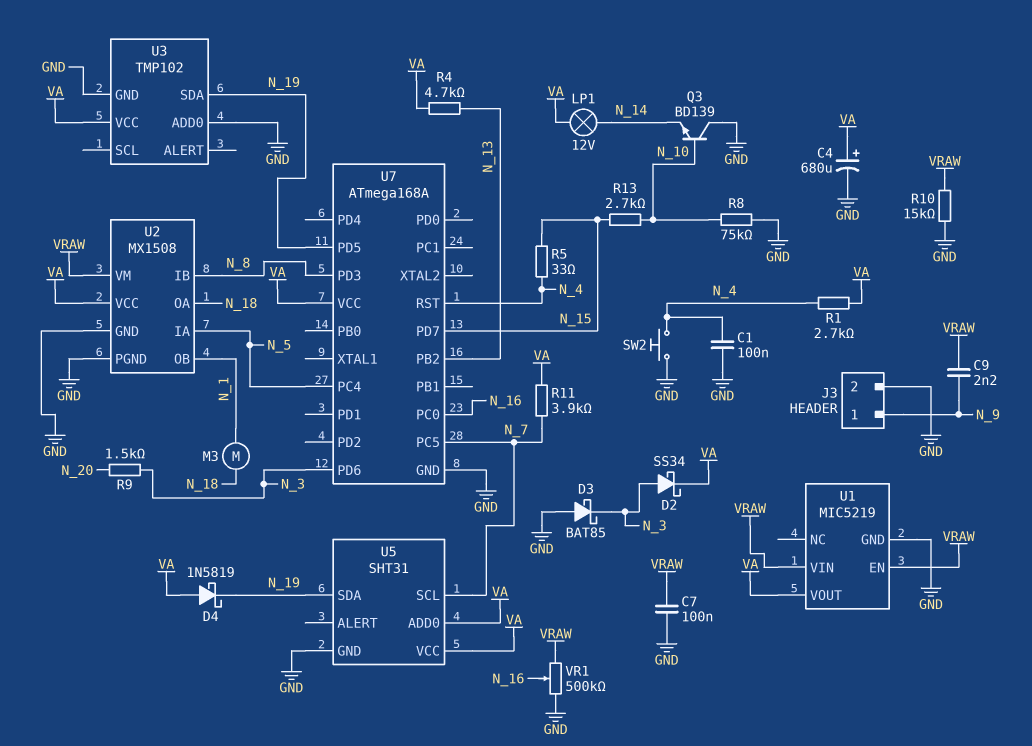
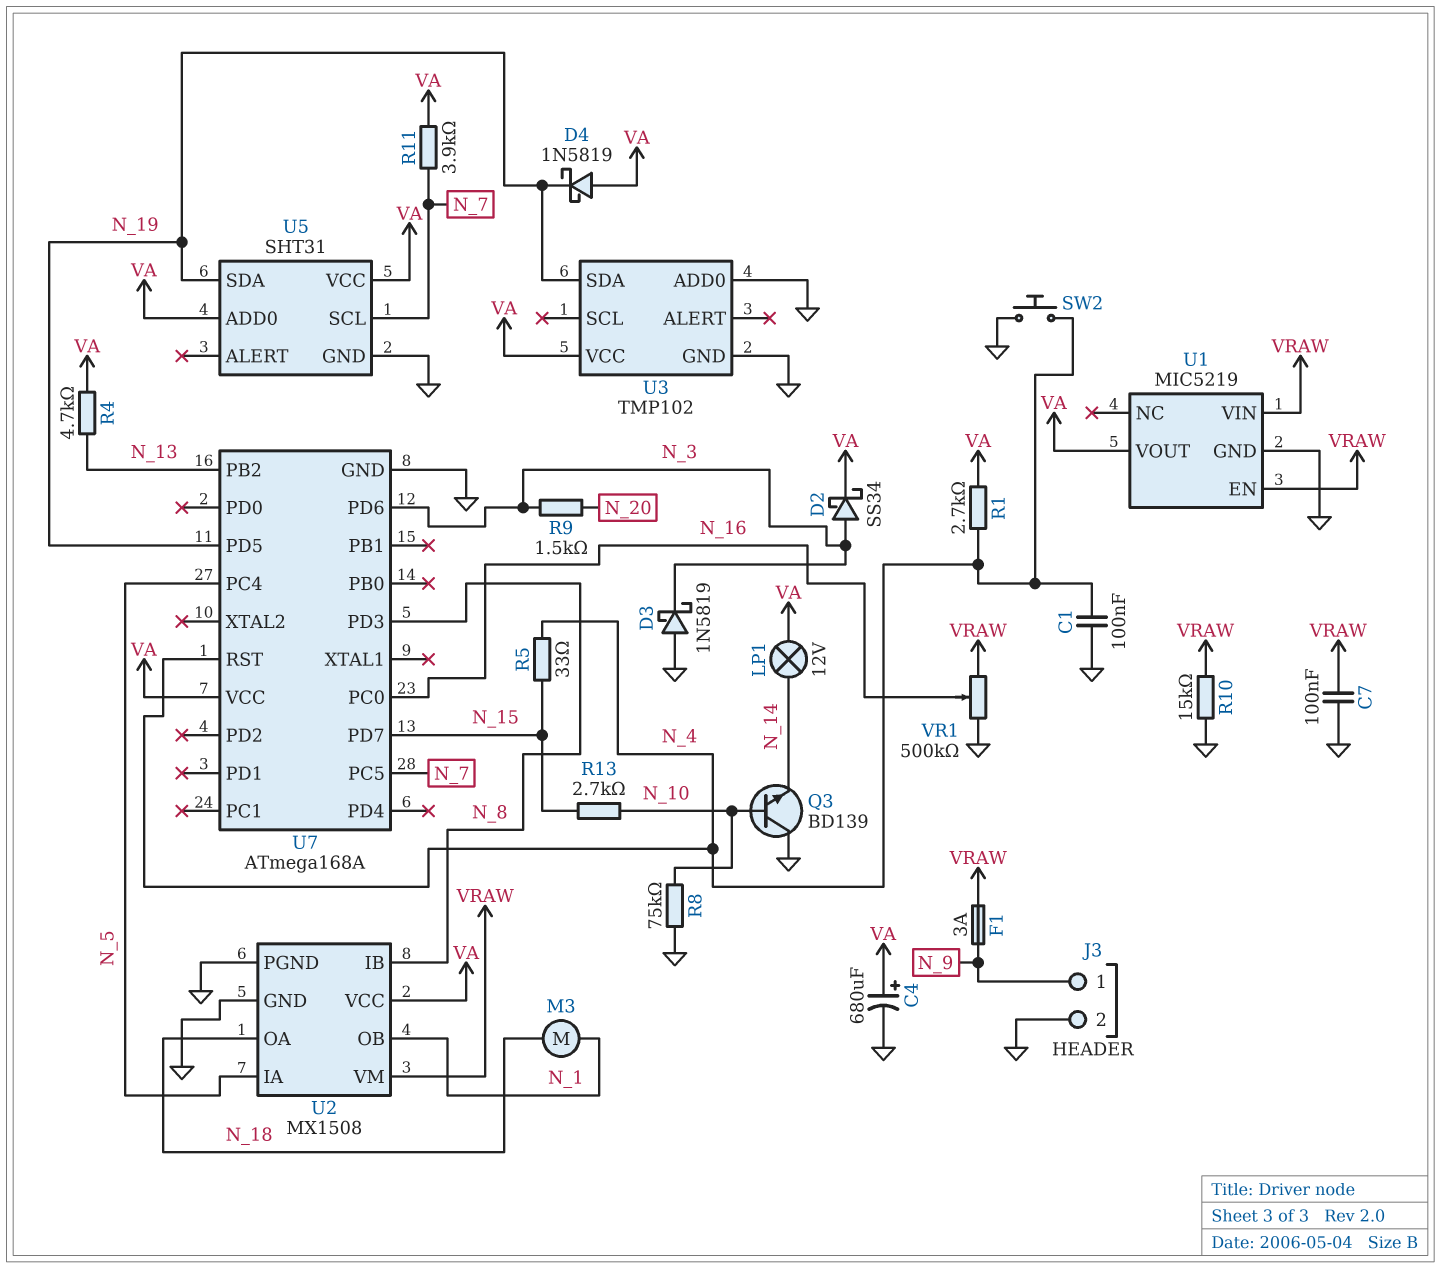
C9: 2.2nF (N_9, VRAW) -> none
D3: schottky BAT85 (A GND, K N_3) -> schottky 1N5819 (A GND, K N_3)
F1: none -> 3A (N_9, VRAW)

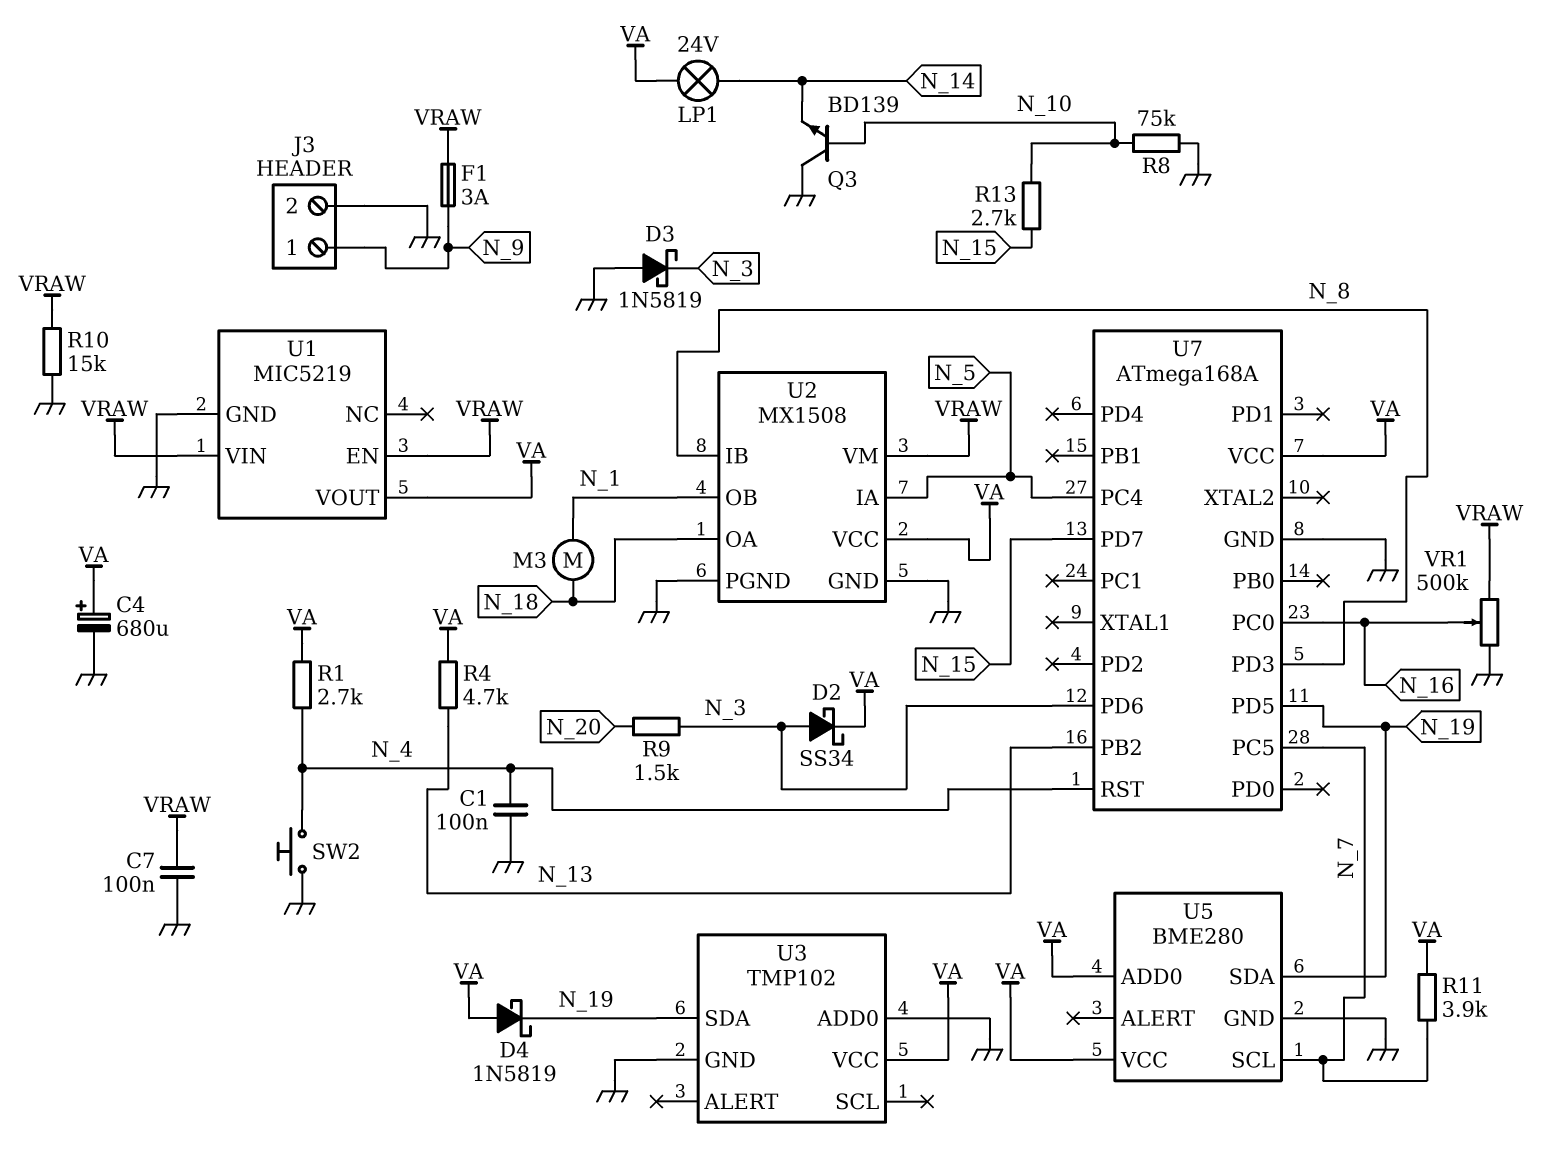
LP1: lamp 12V (N_14, VA) -> lamp 24V (N_14, VA)
R5: 33 (N_4, N_15) -> none
U5: SHT31 -> BME280

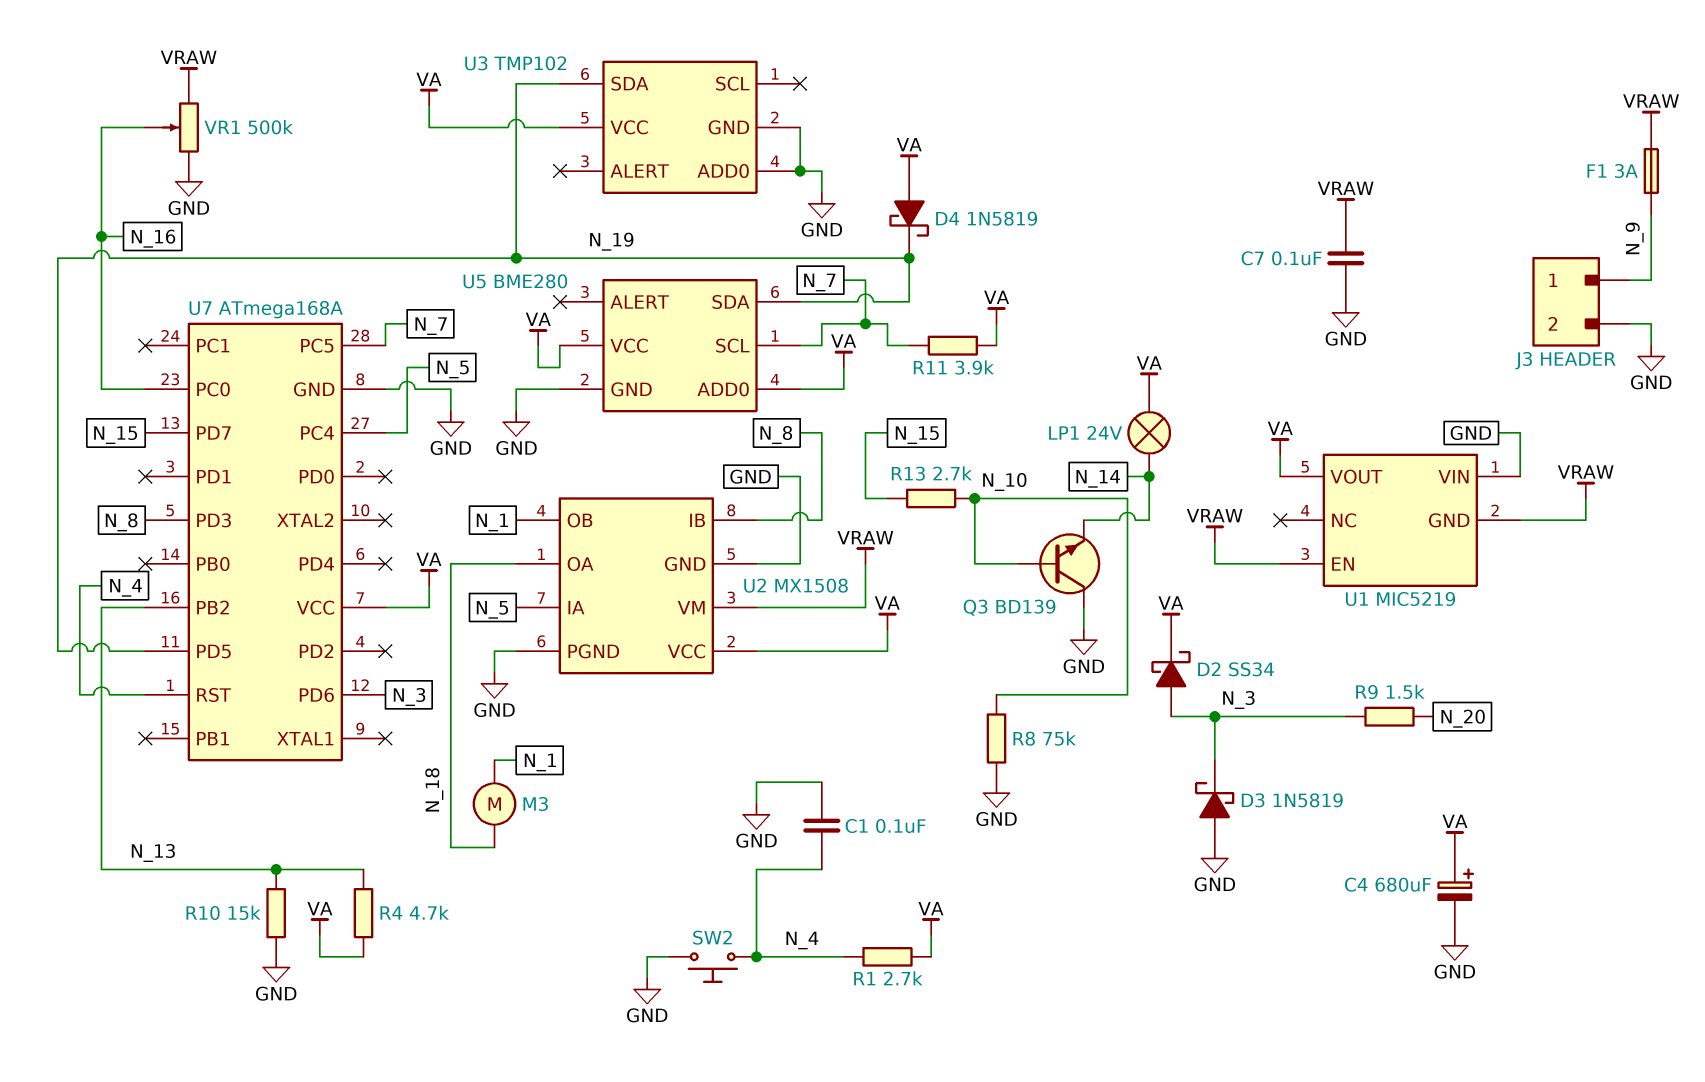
R10: 15k (GND, VRAW) -> 15k (GND, N_13)
U1 pin GND: GND -> VRAW
U1 pin VIN: VRAW -> GND

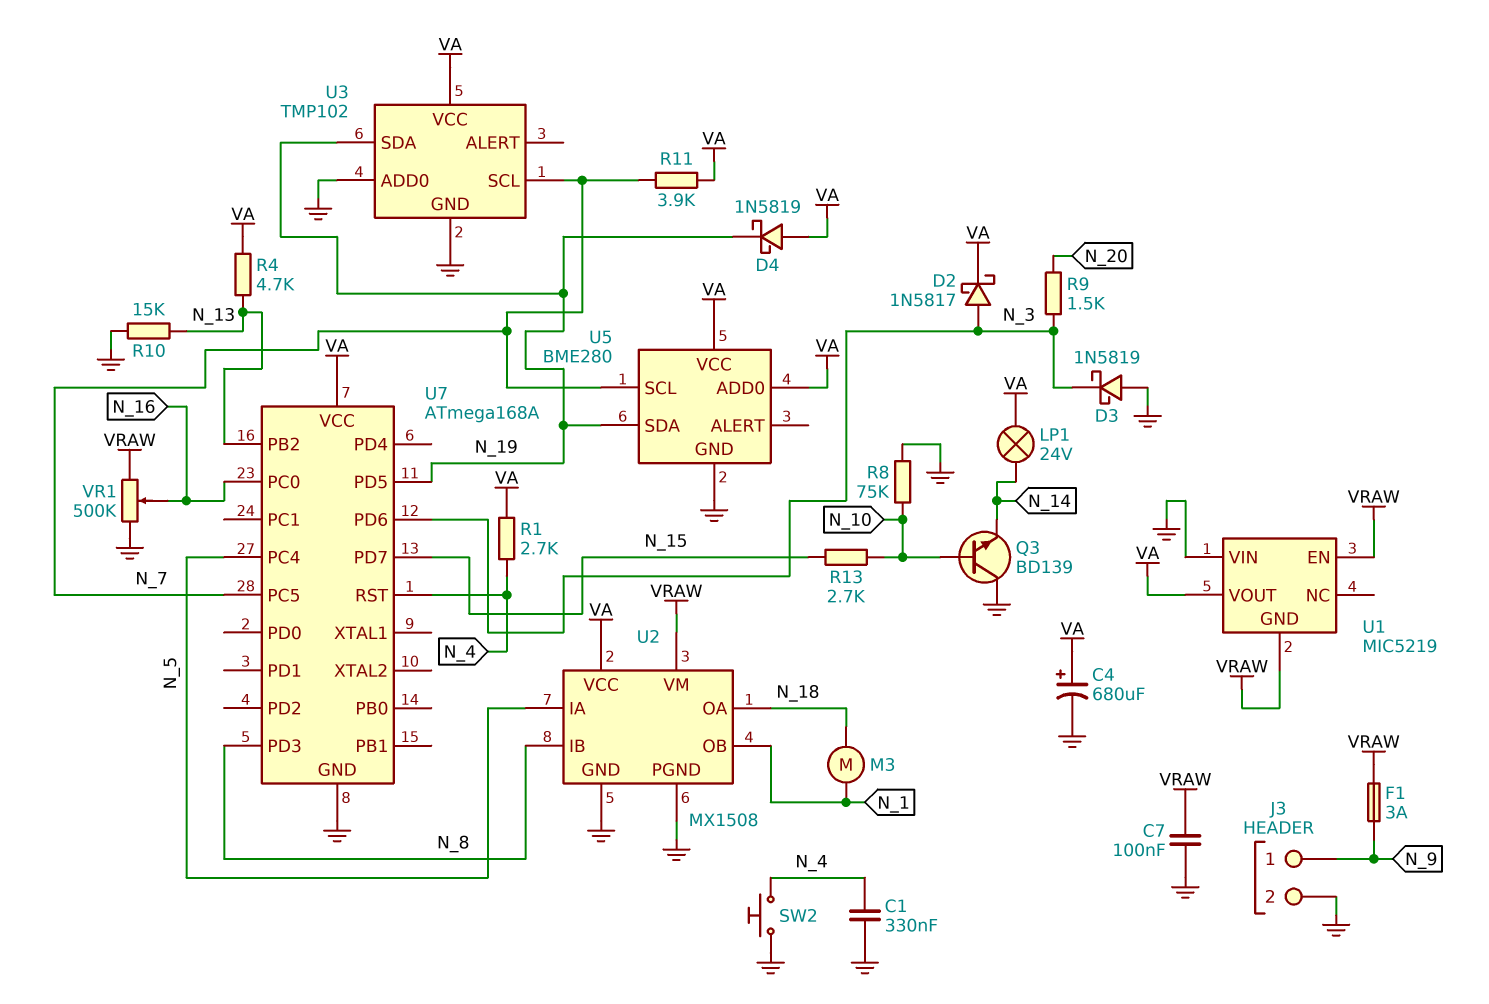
C1: 100nF (GND, N_4) -> 330nF (GND, N_4)
D2: schottky SS34 (A N_3, K VA) -> schottky 1N5817 (A N_3, K VA)
U3 pin SCL: none -> N_7

